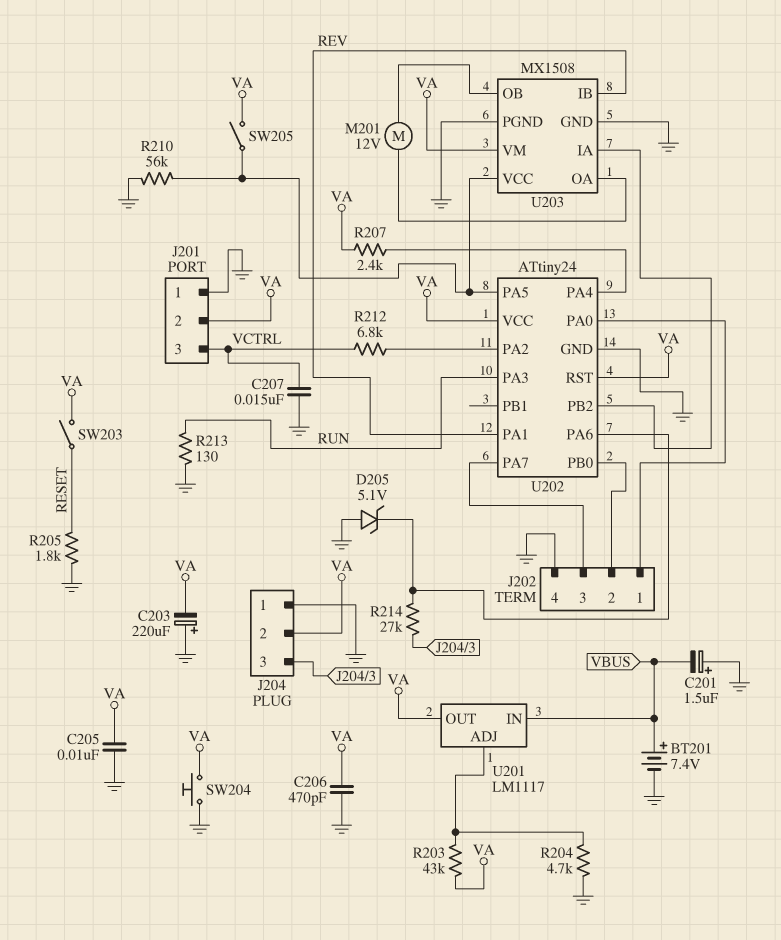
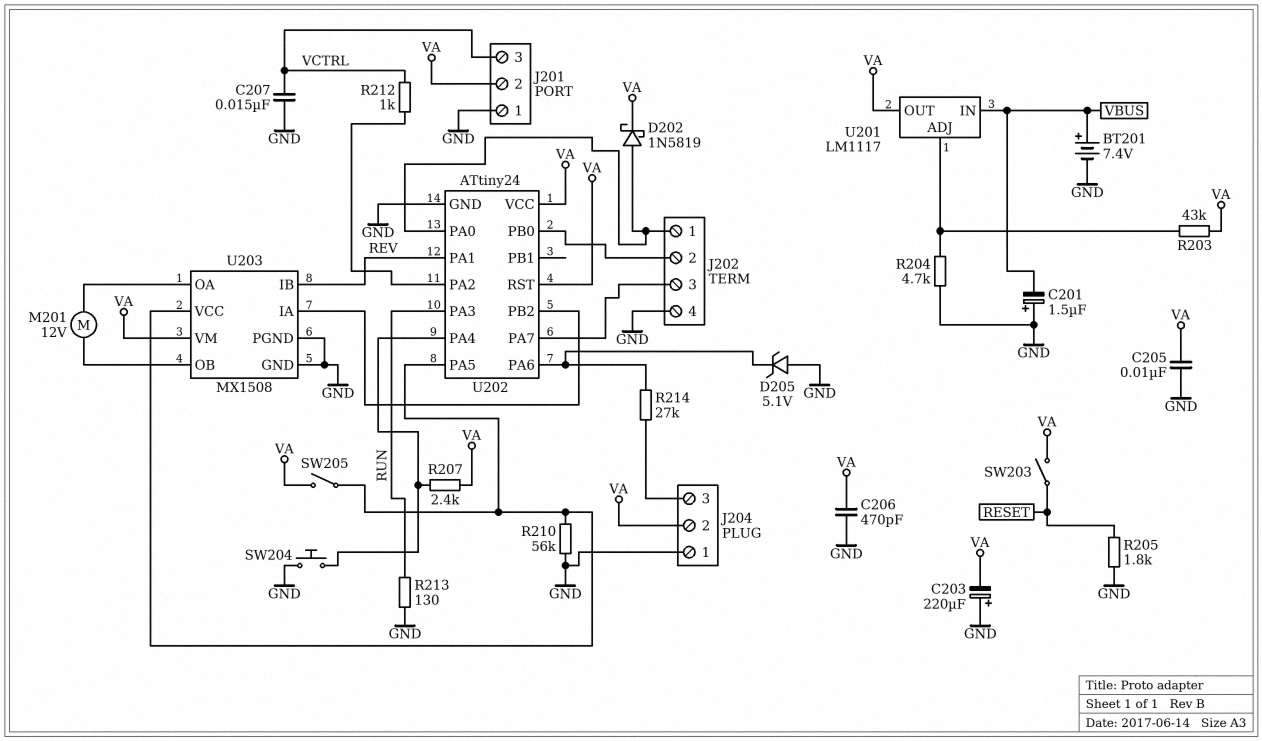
D202: none -> schottky 1N5819 (A J202/1, K VA)
R212: 6.8k (U202/PA2, VCTRL) -> 1k (U202/PA2, VCTRL)
SW204: button (GND, VA) -> button (GND, U202/PA4)

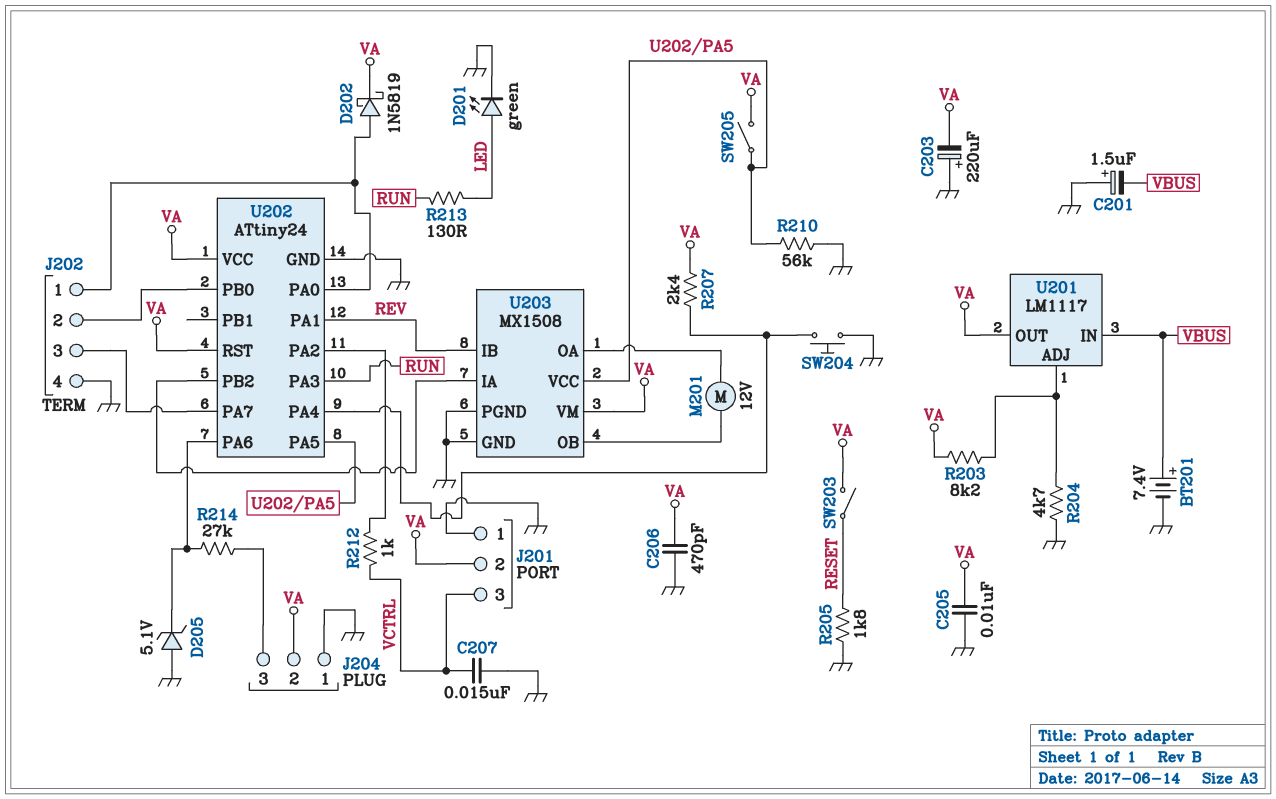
D201: none -> LED green (A LED, K GND)
R203: 43k (U201/ADJ, VA) -> 8.2k (U201/ADJ, VA)
R213: 130 (GND, RUN) -> 130 (LED, RUN)

